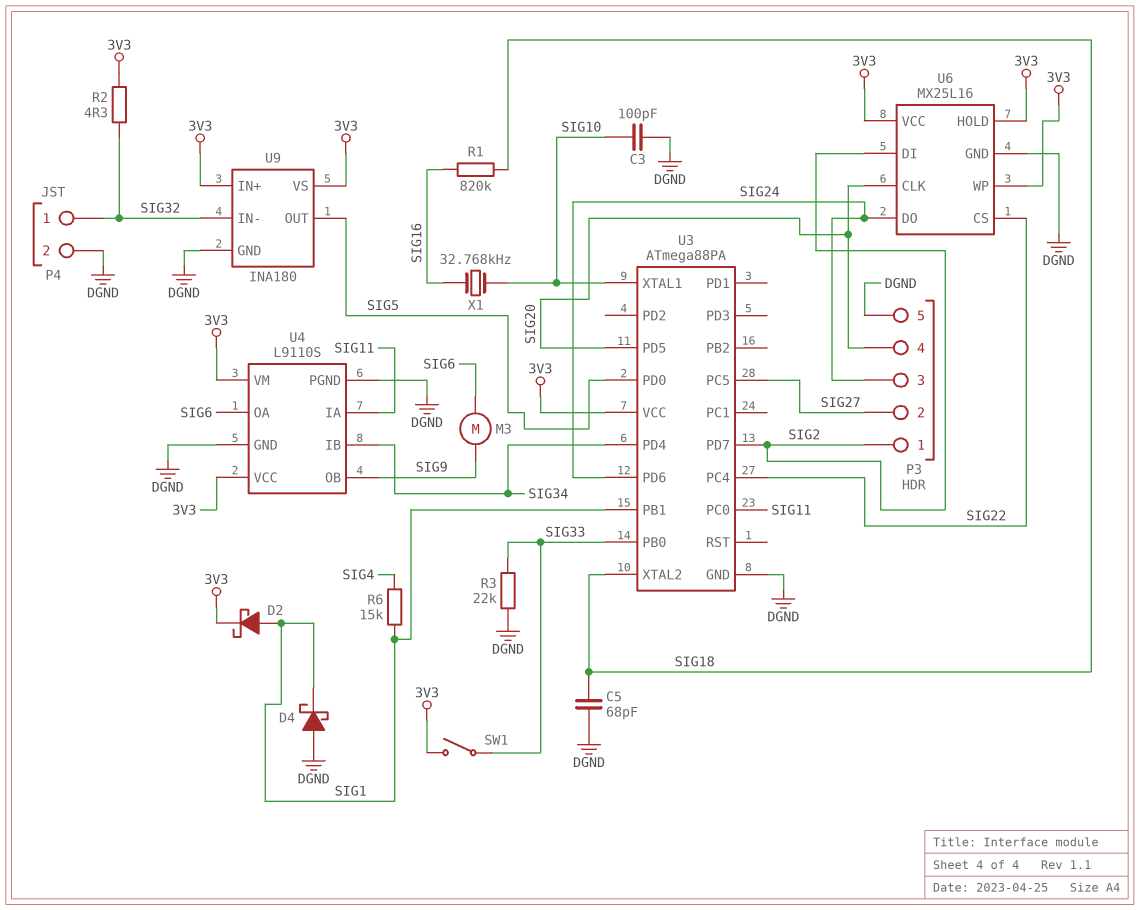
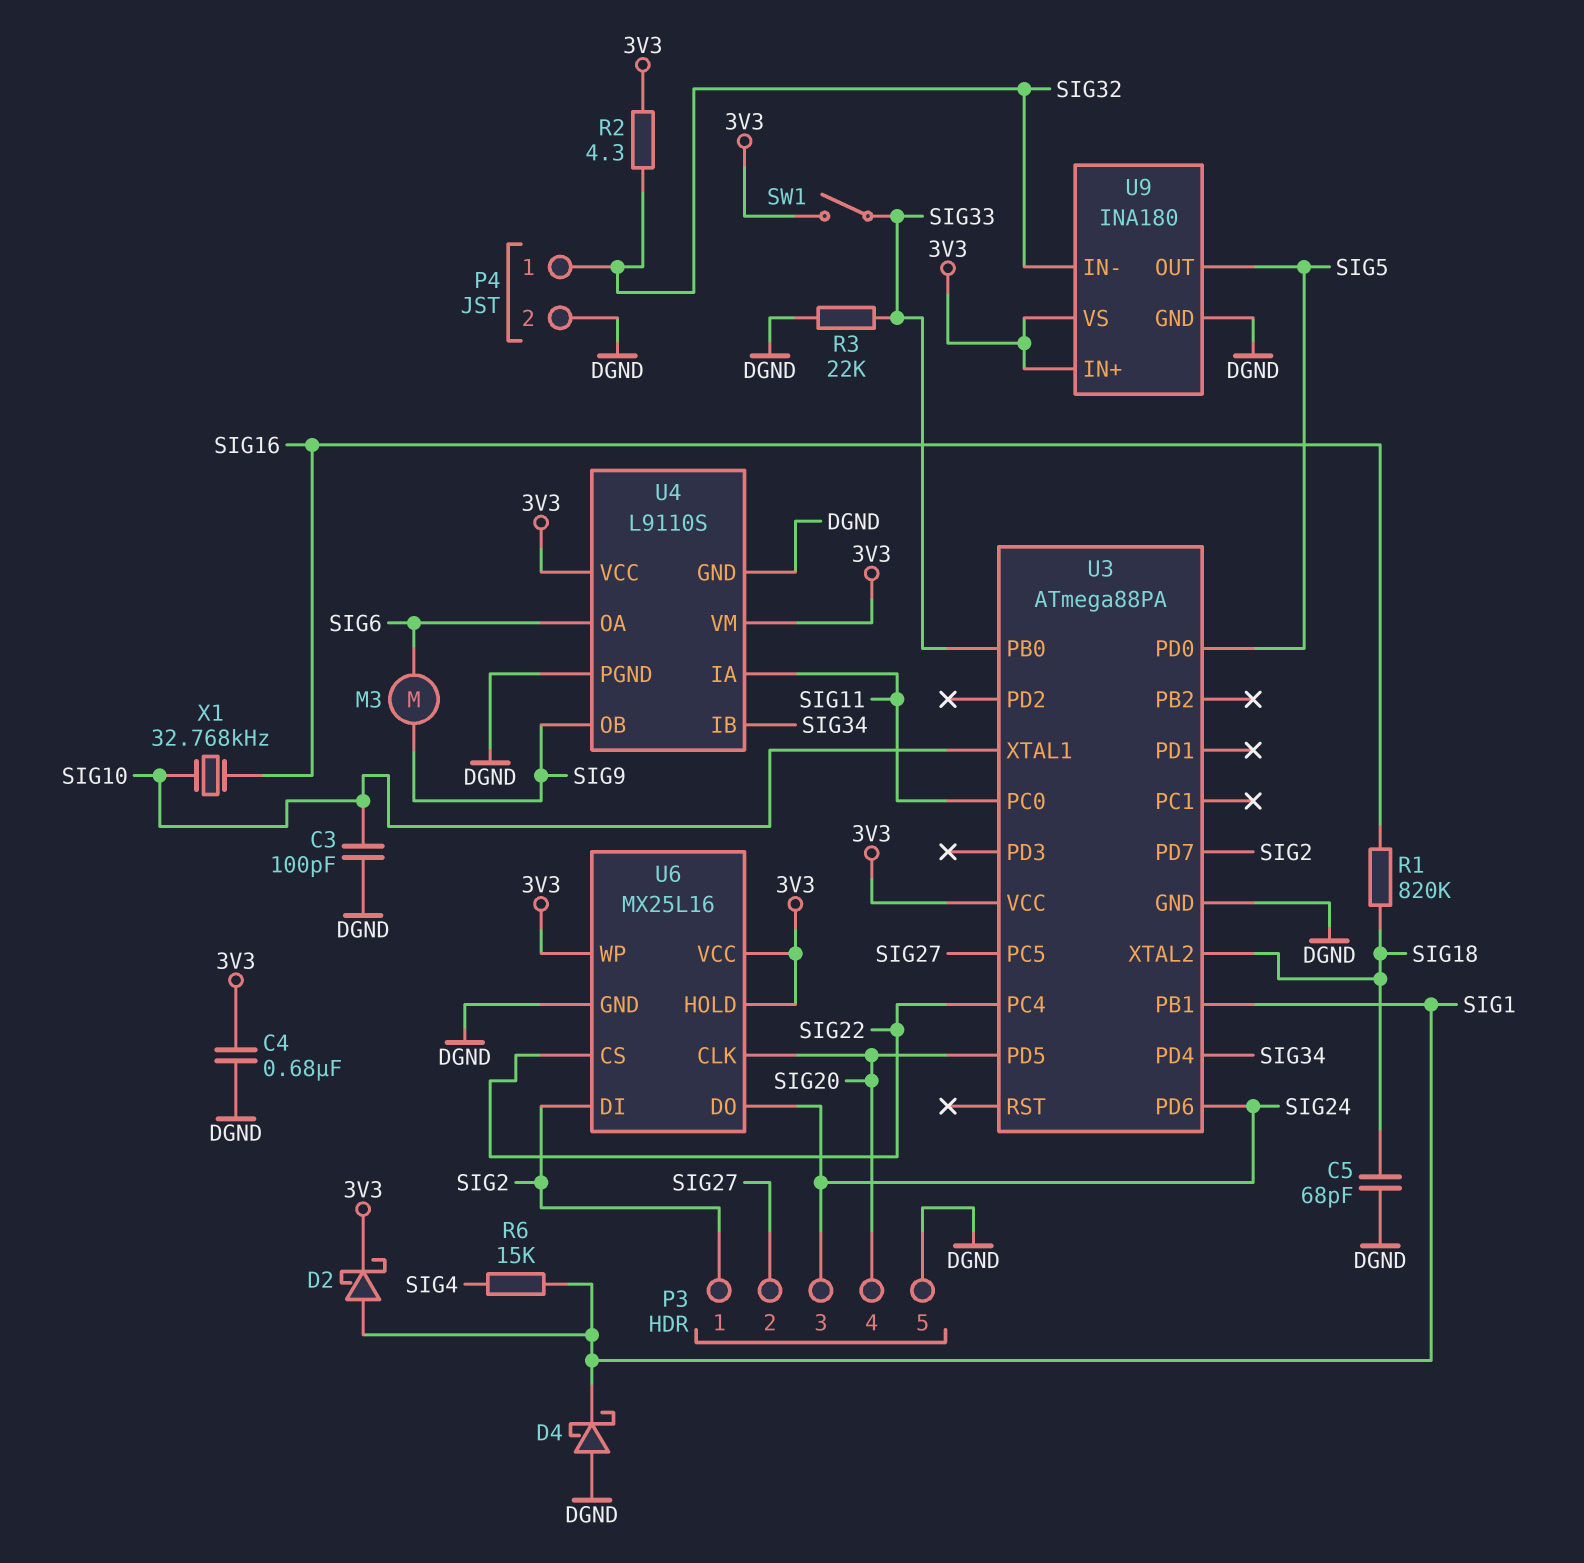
C4: none -> 680nF (3V3, DGND)

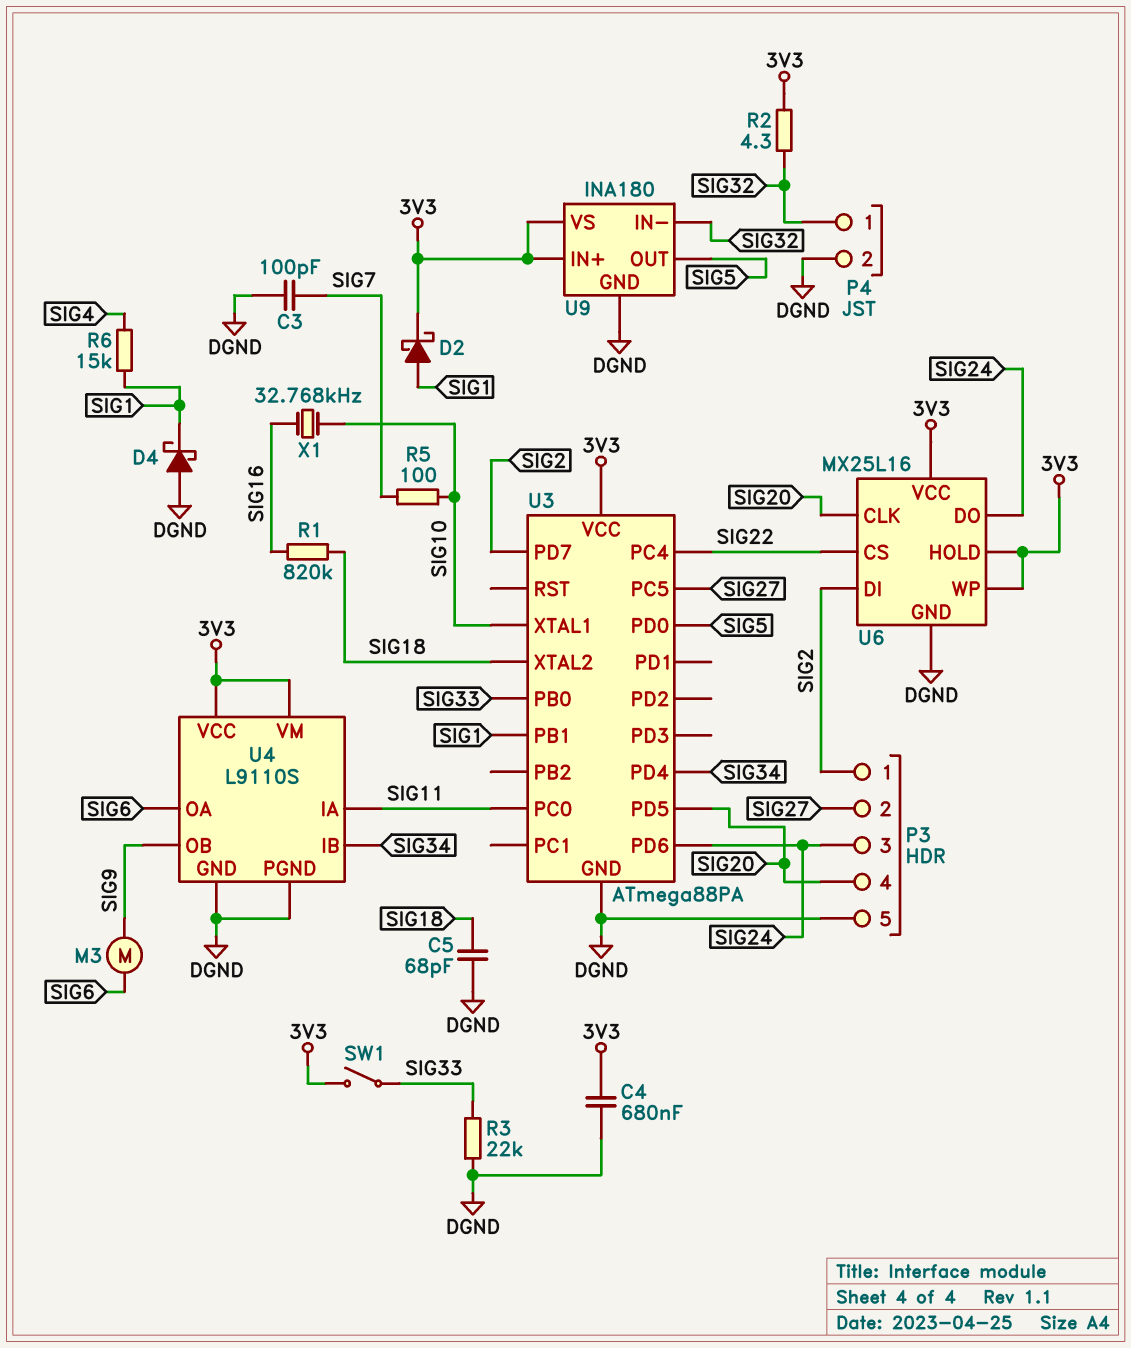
C3: 100pF (DGND, SIG10) -> 100pF (DGND, SIG7)
R5: none -> 100 (SIG7, SIG10)

